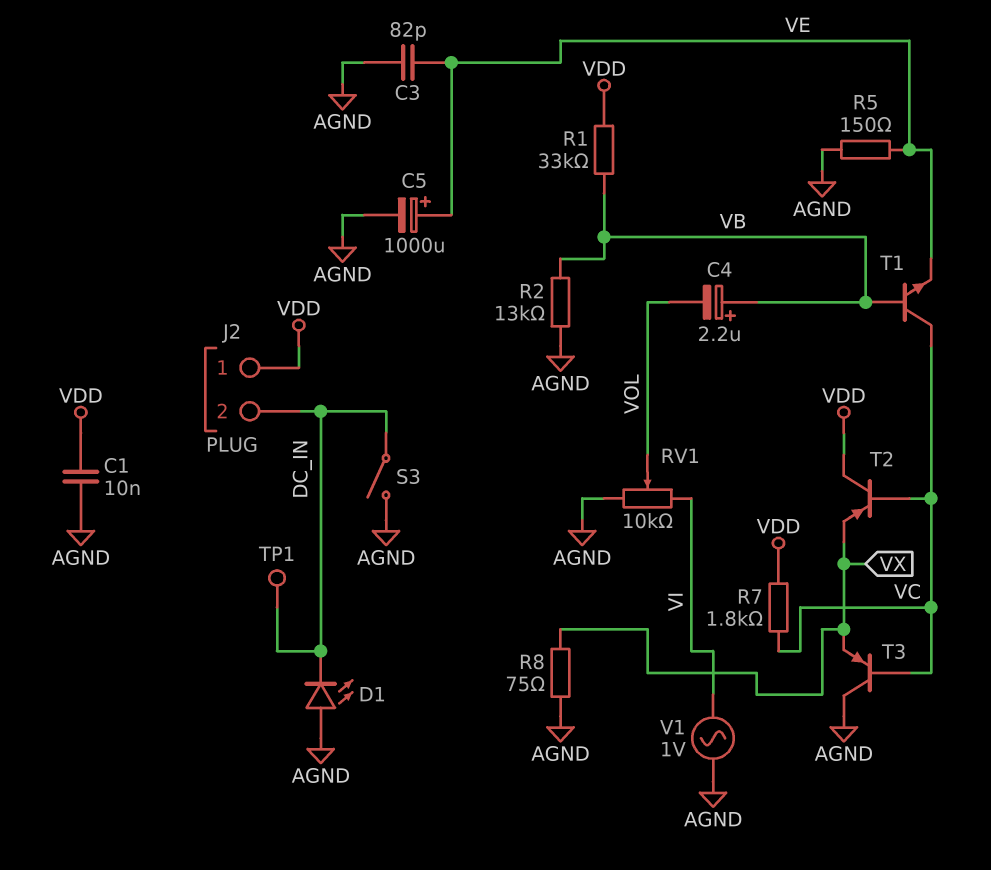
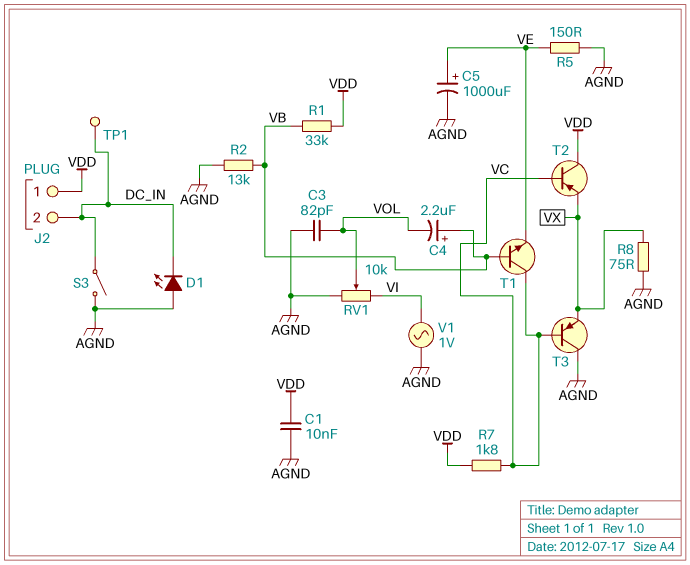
C3: 82pF (AGND, VE) -> 82pF (AGND, VOL)

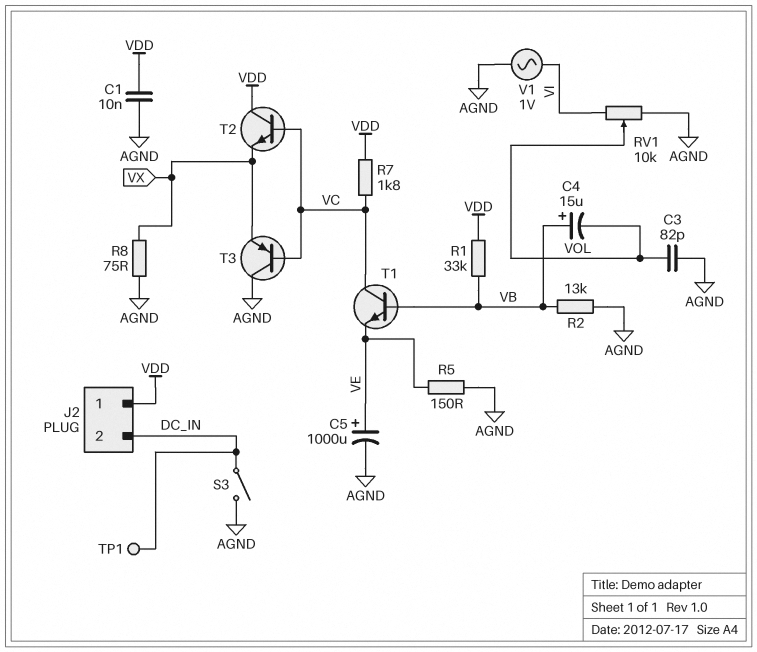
C4: 2.2uF (plus VB, minus VOL) -> 15uF (plus VB, minus VOL)
D1: LED (A AGND, K DC_IN) -> none
T2: PNP (B VC, C VDD, E VX) -> NPN (B VC, C VDD, E VX)

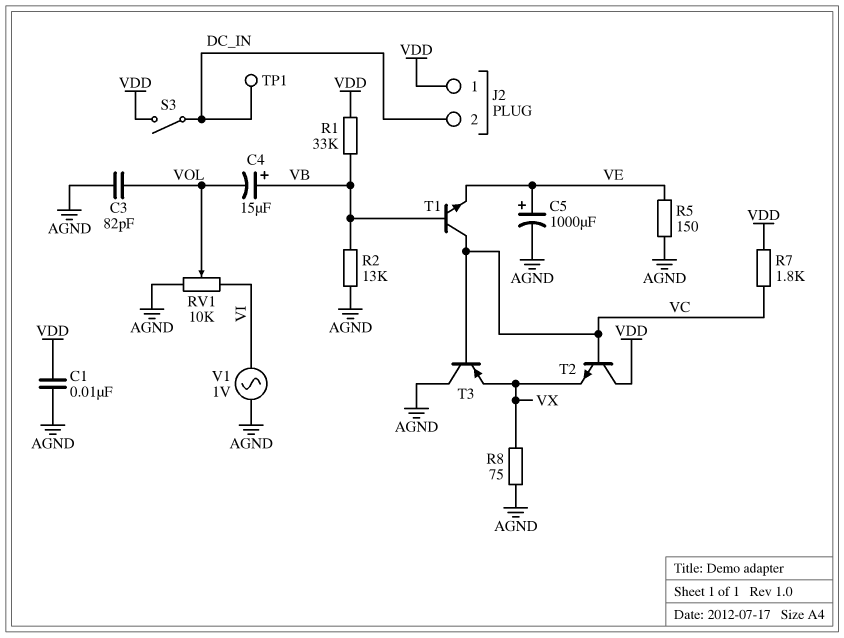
S3: switch (AGND, DC_IN) -> switch (DC_IN, VDD)

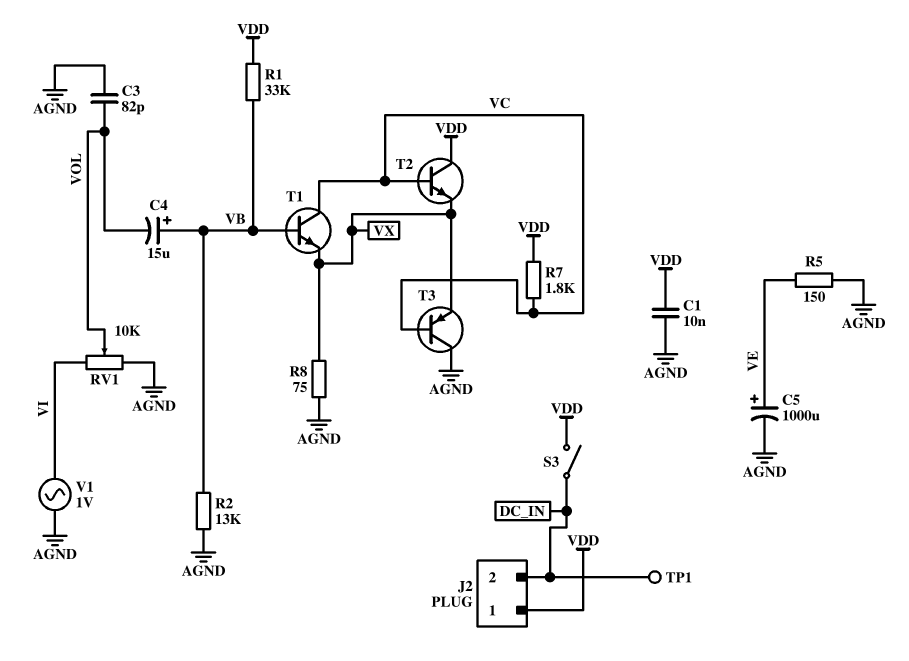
T1: NPN (B VB, C VC, E VE) -> NPN (B VB, C VC, E VX)

